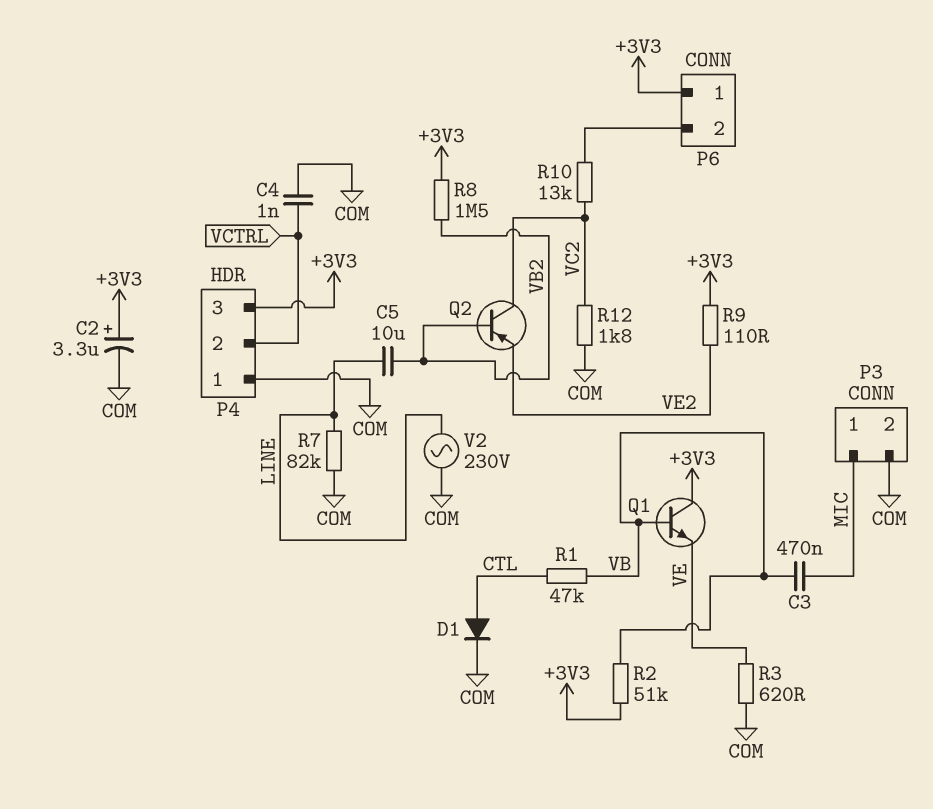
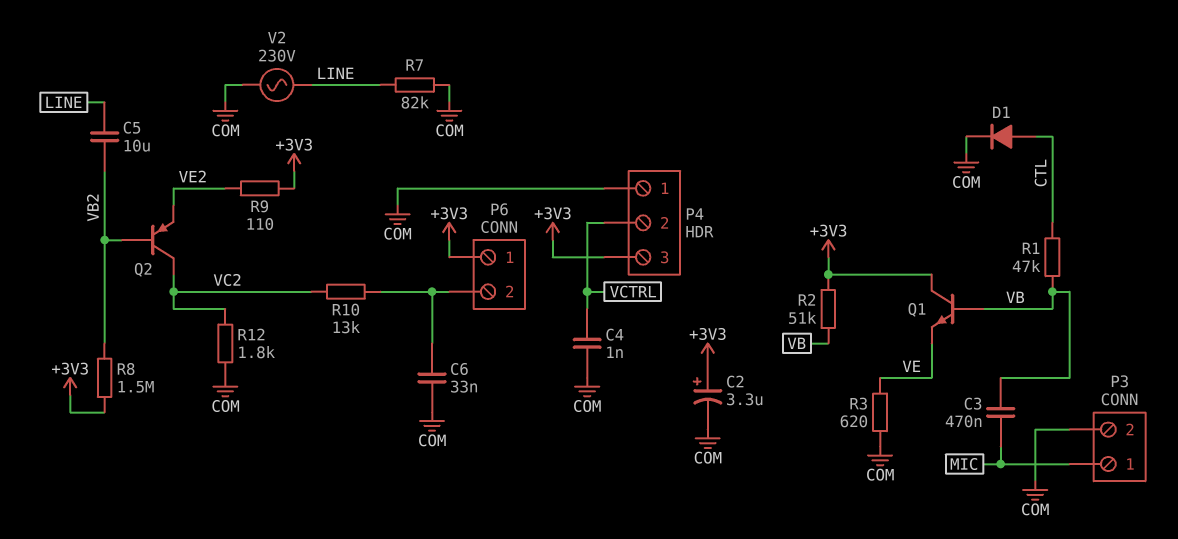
C6: none -> 33nF (COM, P6/2)

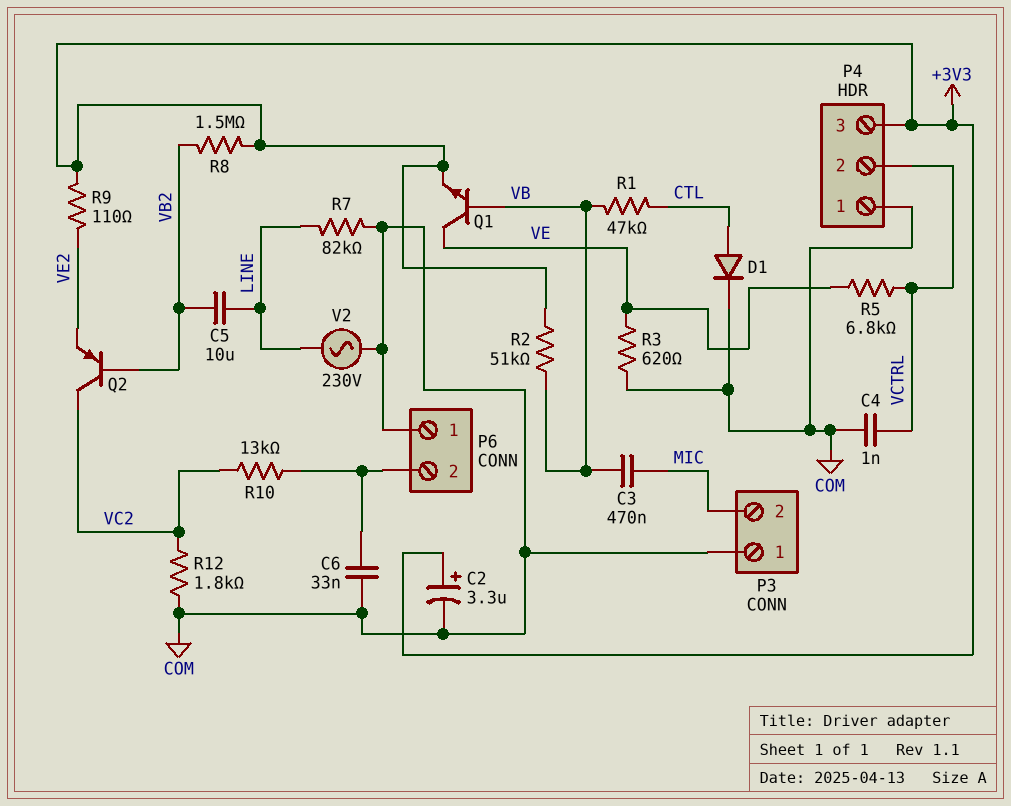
P3 pin 1: MIC -> COM
P3 pin 2: COM -> MIC
P6 pin 1: +3V3 -> COM
Q1: NPN (B VB, C +3V3, E VE) -> NPN (B VB, C VE, E +3V3)
R5: none -> 6.8k (VCTRL, VE)

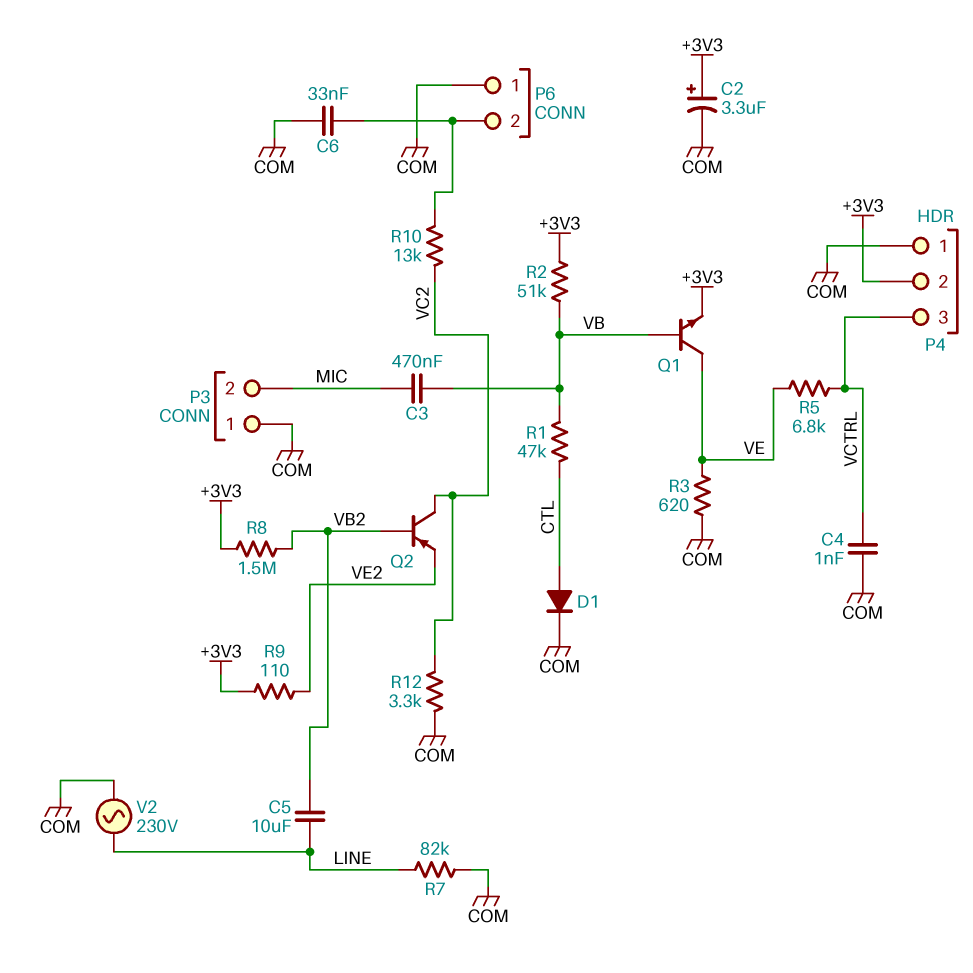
P4 pin 2: VCTRL -> +3V3
P4 pin 3: +3V3 -> VCTRL
R12: 1.8k (COM, VC2) -> 3.3k (COM, VC2)

